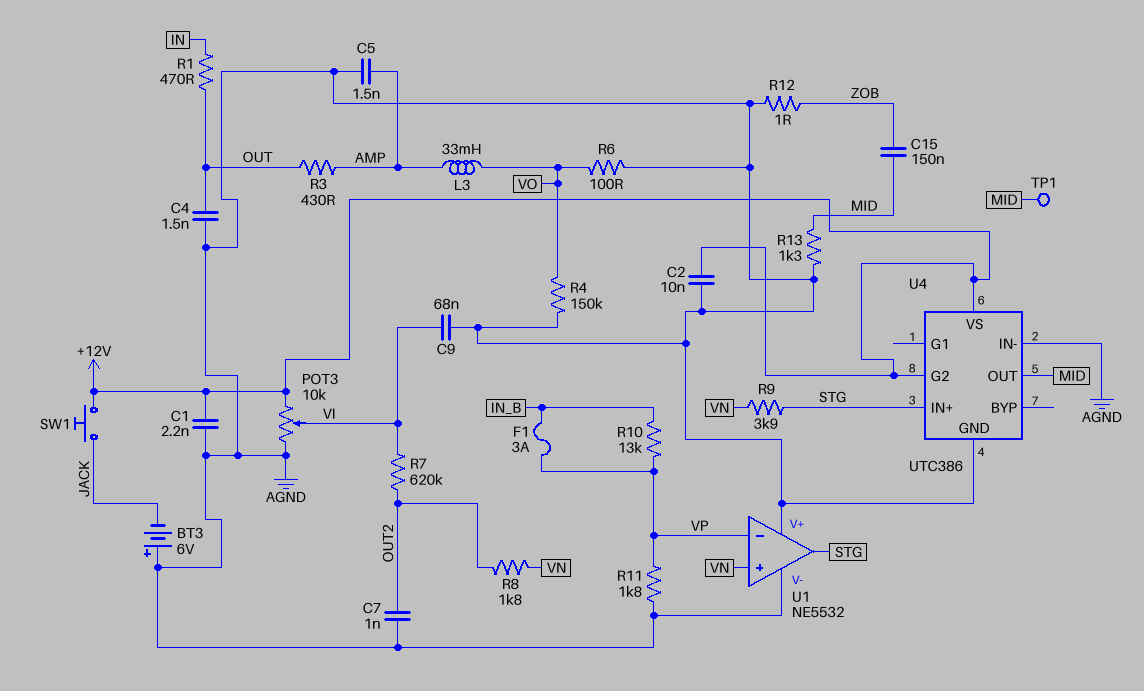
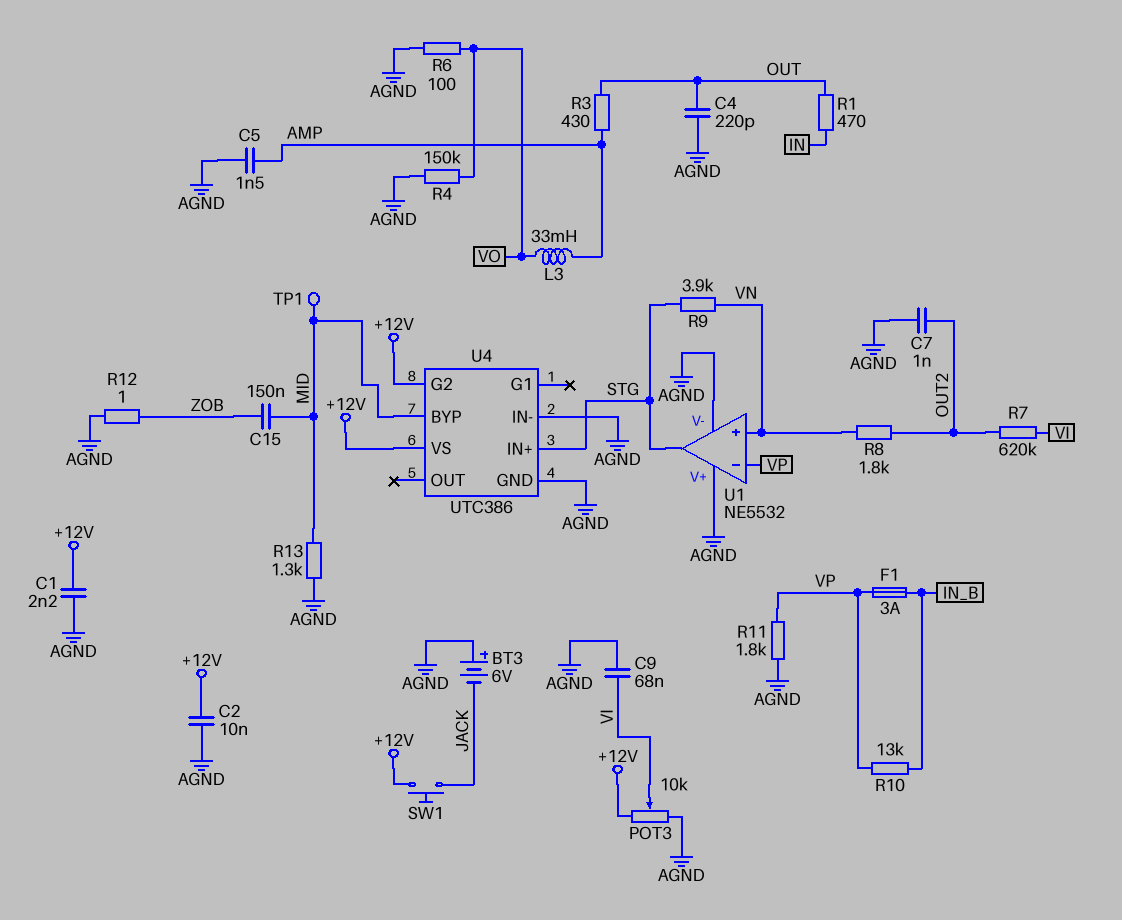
C4: 1.5nF (AGND, OUT) -> 220pF (AGND, OUT)
U4 pin BYP: none -> MID
U4 pin OUT: MID -> none

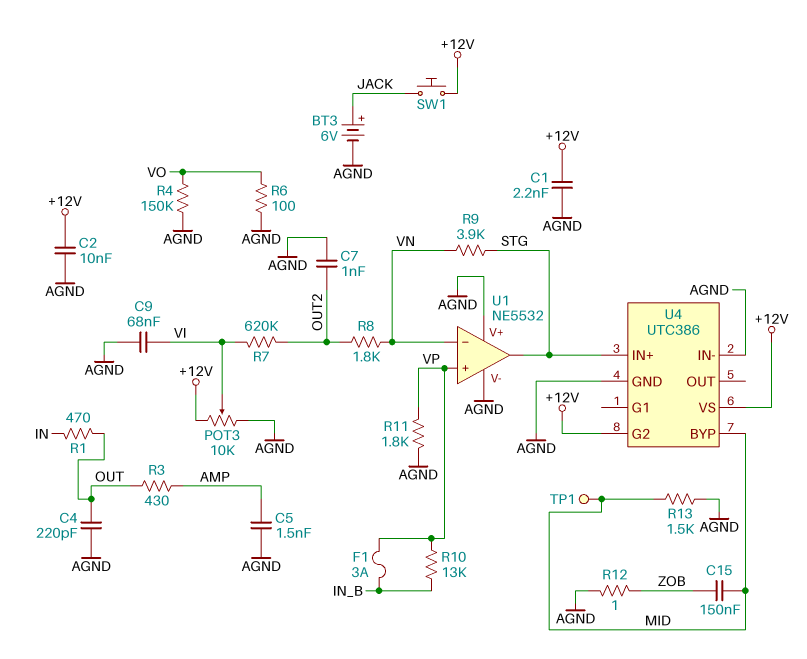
BT3: 6V (plus AGND, minus JACK) -> 6V (plus JACK, minus AGND)
L3: 33mH (AMP, VO) -> none
R13: 1.3k (AGND, MID) -> 1.5k (AGND, MID)
U1 pin in+: VN -> VP
U1 pin in-: VP -> VN

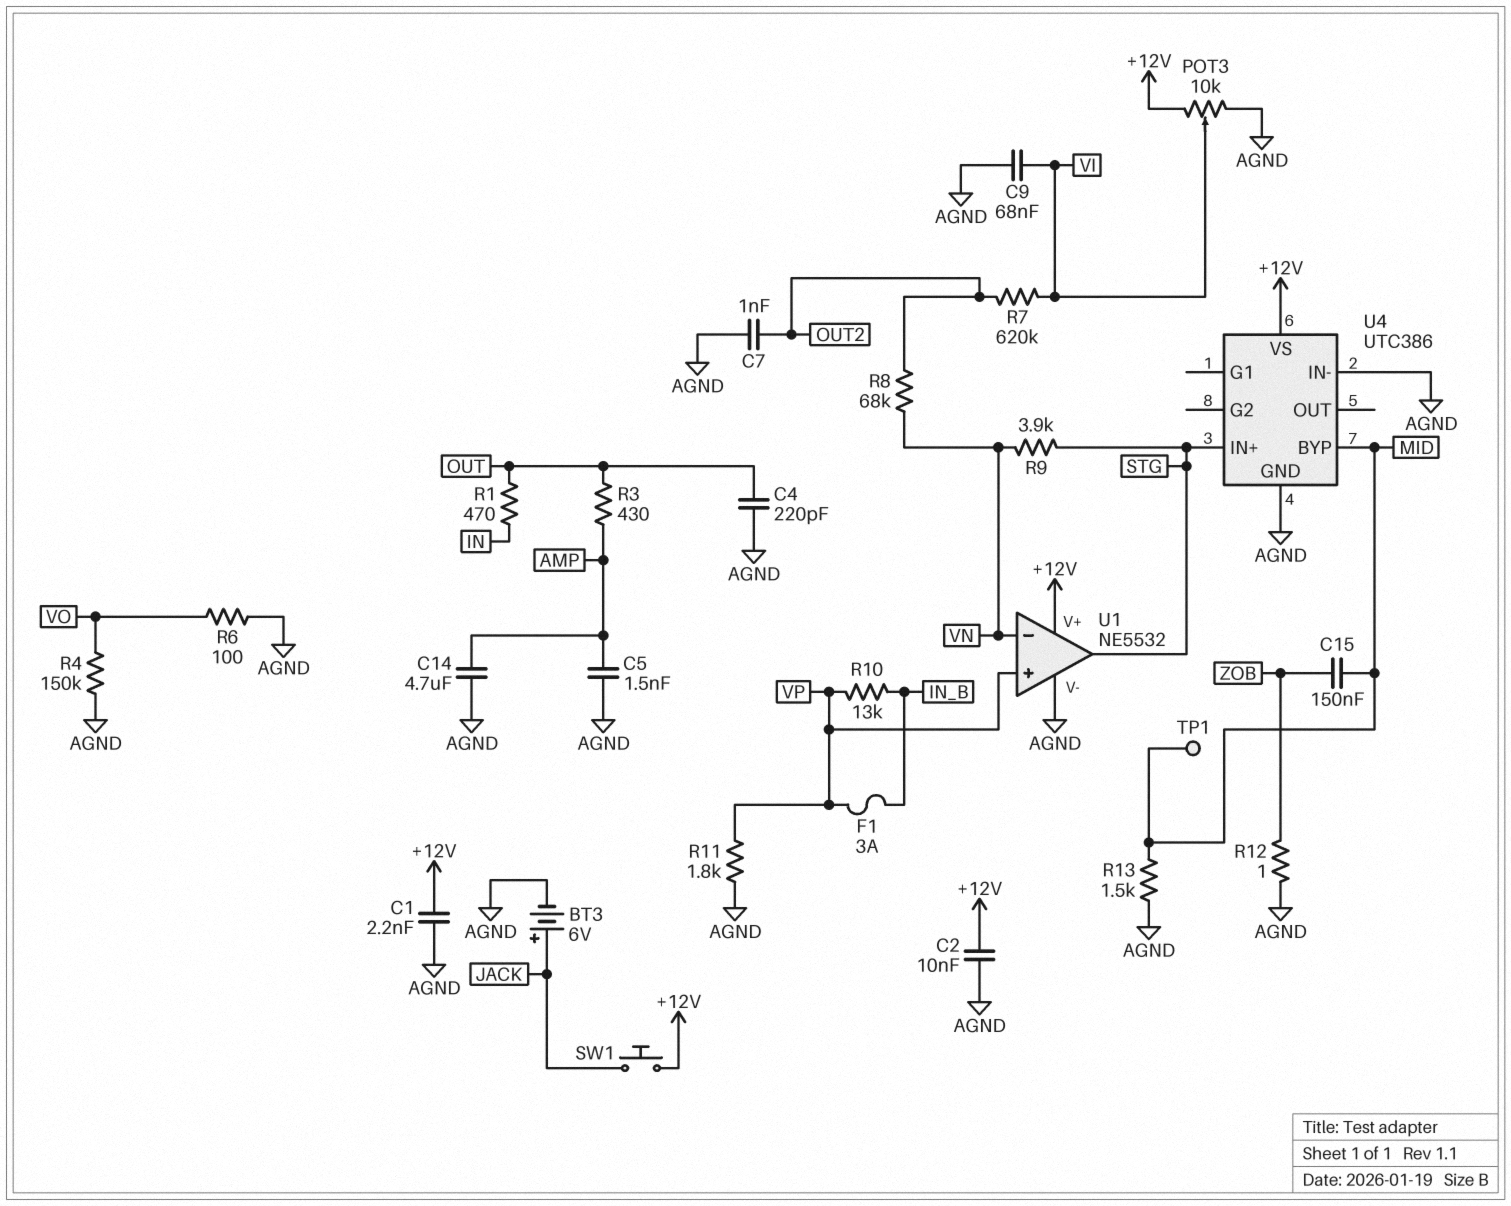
C14: none -> 4.7uF (AGND, AMP)
R8: 1.8k (OUT2, VN) -> 68k (OUT2, VN)
U1 pin V+: AGND -> +12V
U4 pin G2: +12V -> none

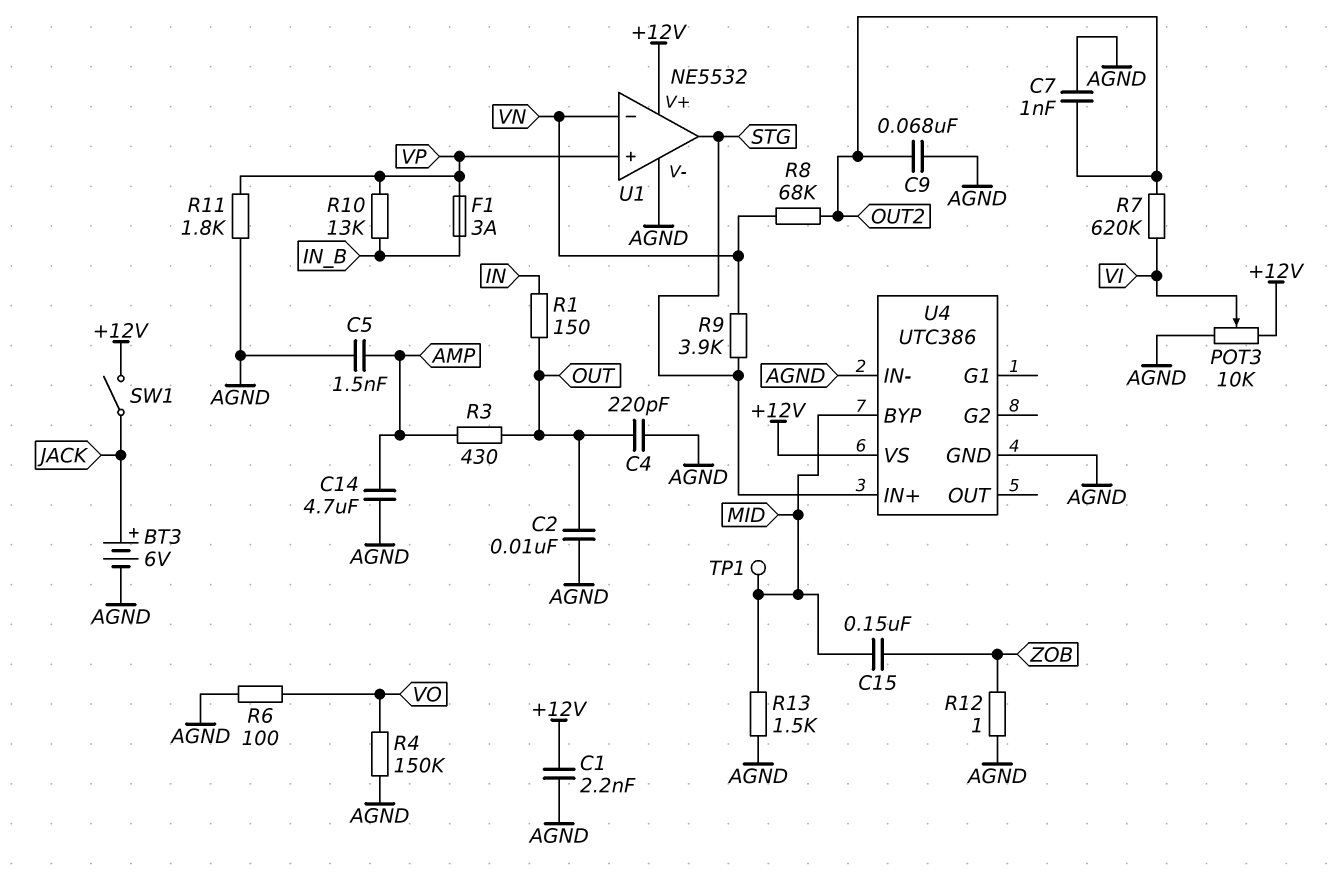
C2: 10nF (+12V, AGND) -> 10nF (AGND, OUT)
C9: 68nF (AGND, VI) -> 68nF (AGND, OUT2)
R1: 470 (IN, OUT) -> 150 (IN, OUT)
SW1: button (+12V, JACK) -> switch (+12V, JACK)

